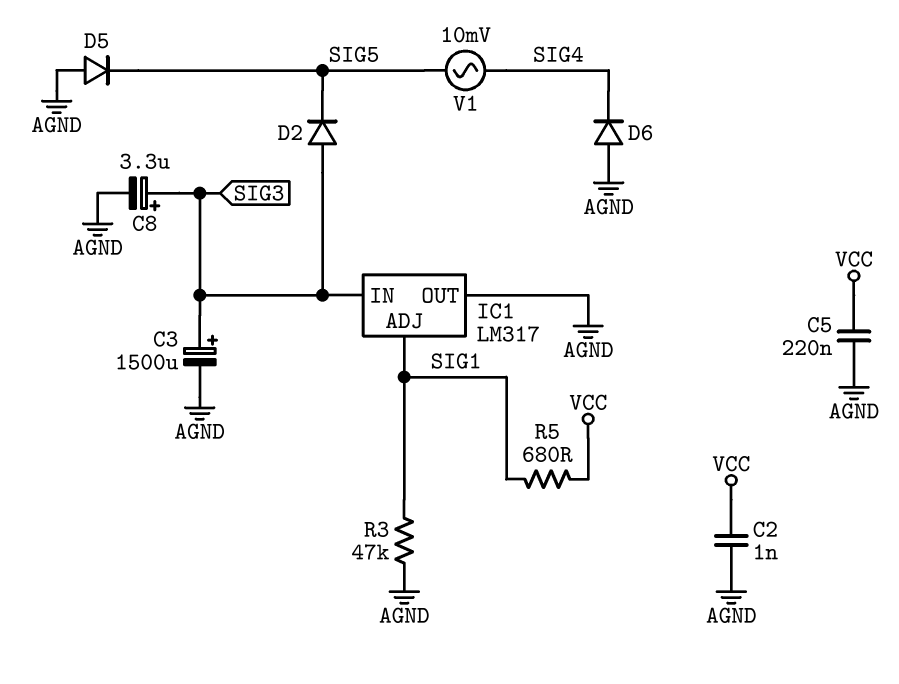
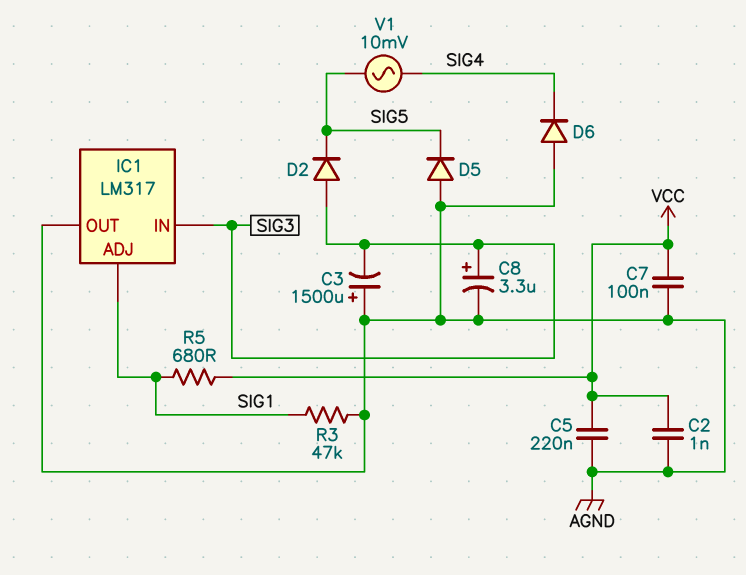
C3: 1500uF (plus SIG3, minus AGND) -> 1500uF (plus AGND, minus SIG3)
C7: none -> 100nF (AGND, VCC)

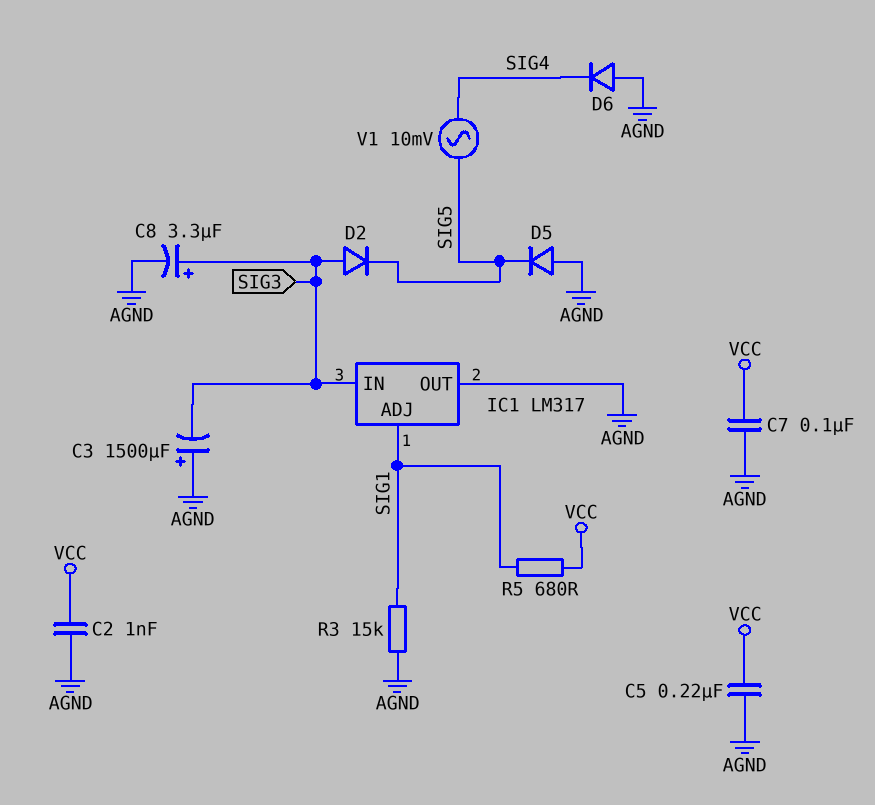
R3: 47k (AGND, SIG1) -> 15k (AGND, SIG1)

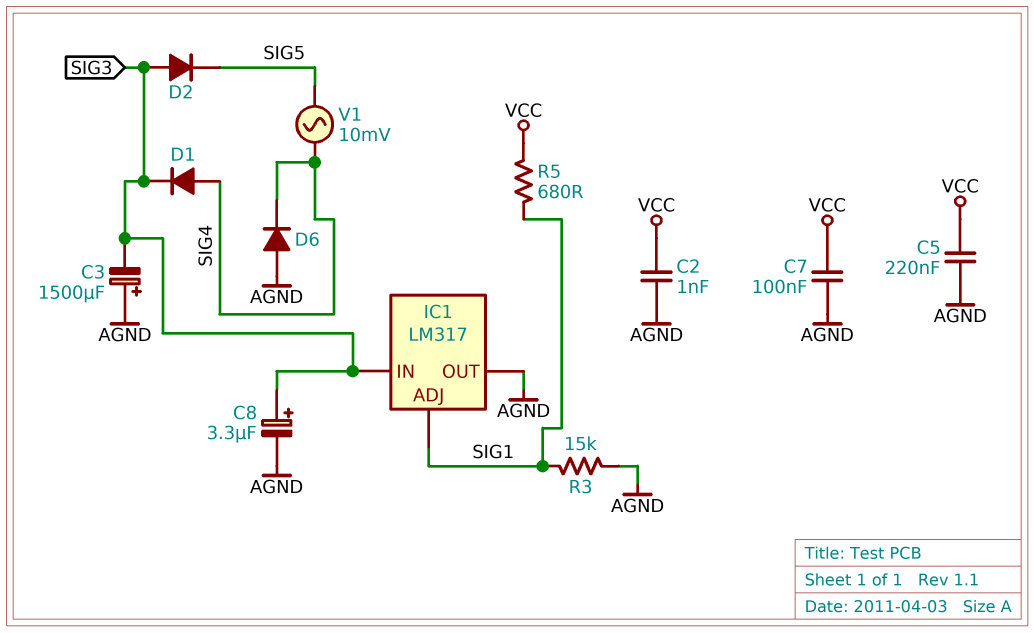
D1: none -> diode (A SIG4, K SIG3)
D5: diode (A AGND, K SIG5) -> none

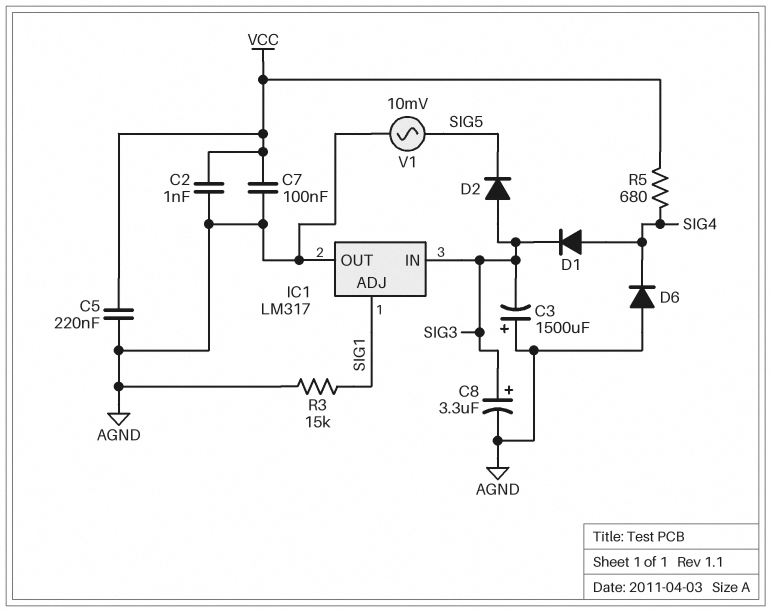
R5: 680 (SIG1, VCC) -> 680 (SIG4, VCC)
V1: AC 10mV (SIG4, SIG5) -> AC 10mV (AGND, SIG5)

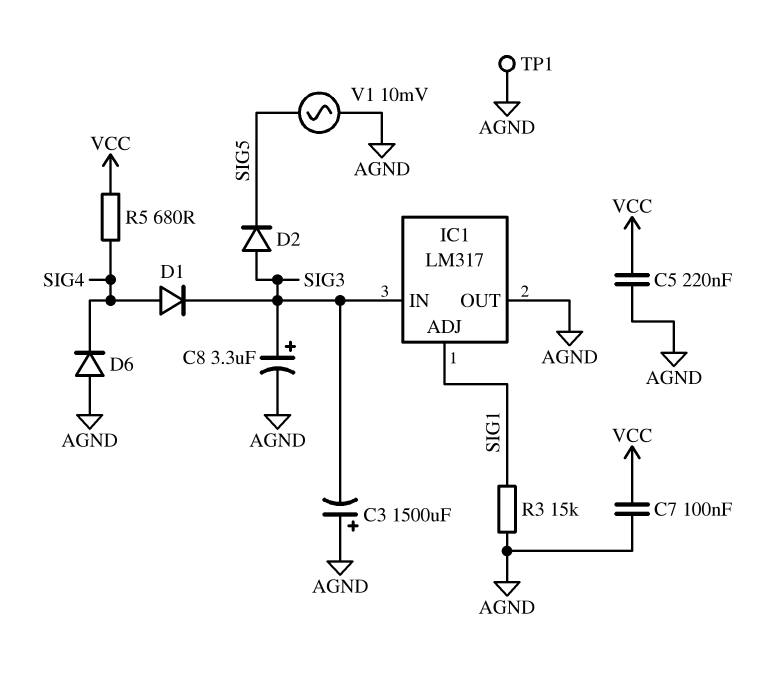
C2: 1nF (AGND, VCC) -> none
TP1: none -> test point (AGND)

